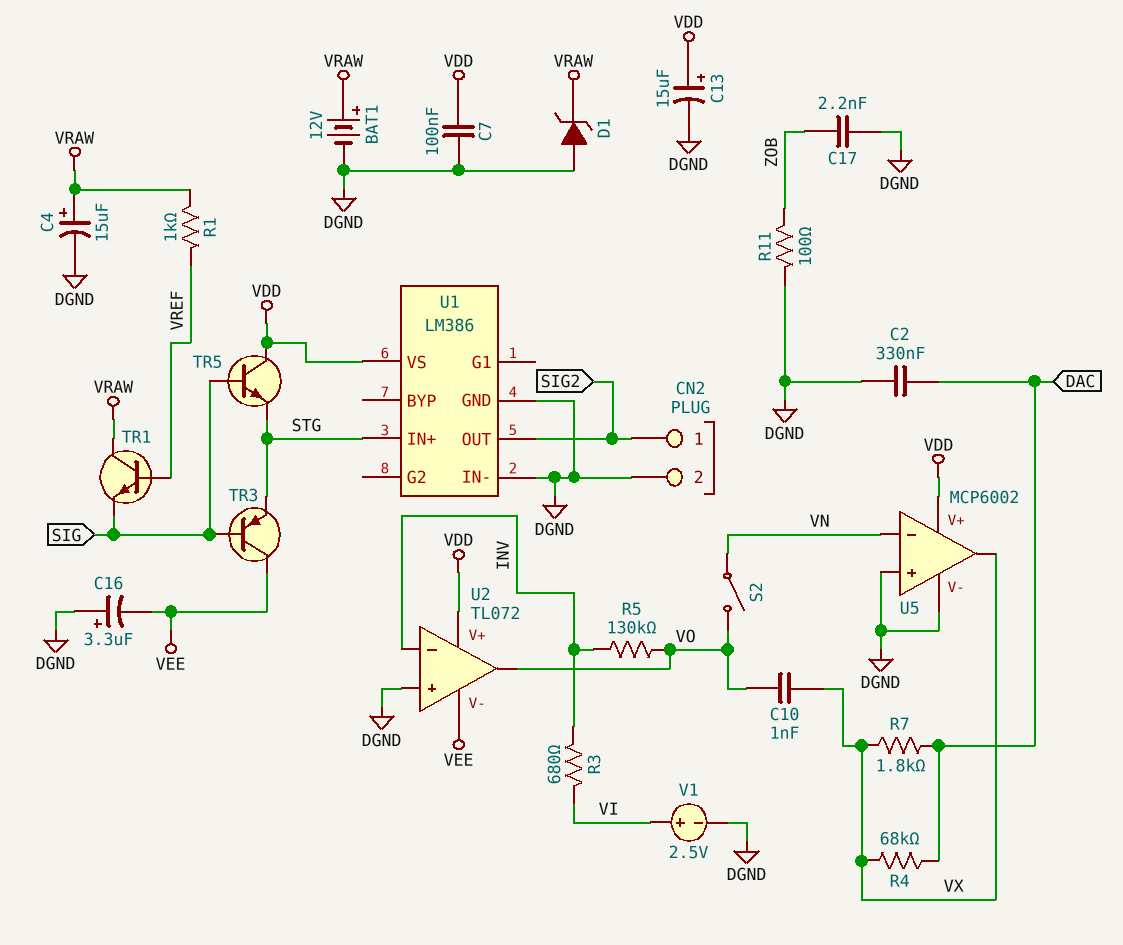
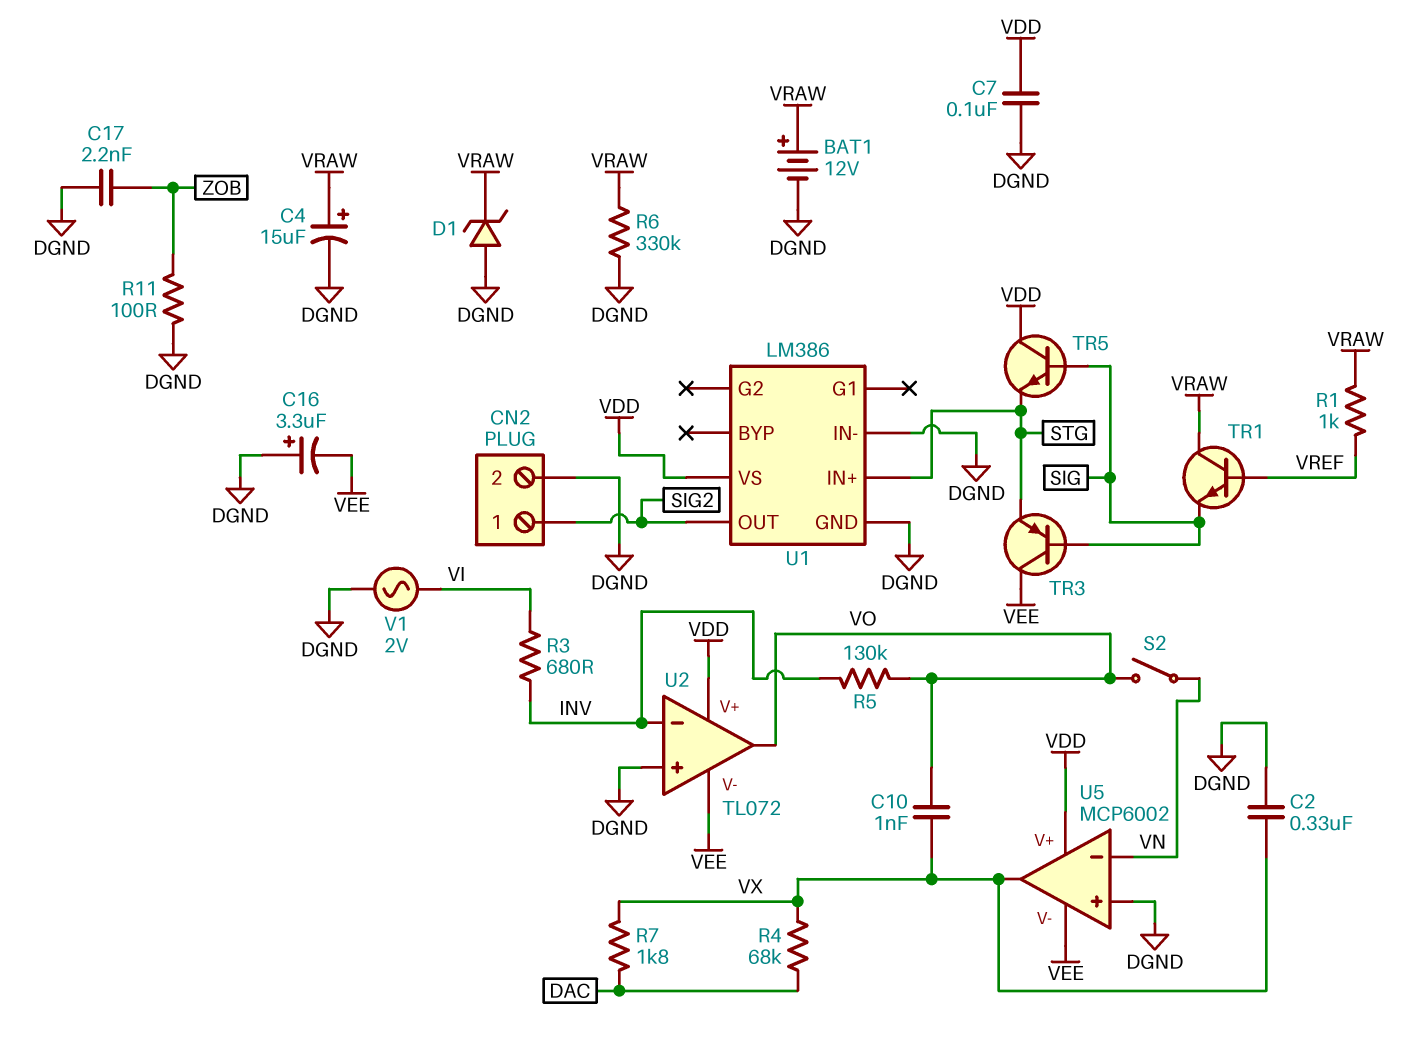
C2: 330nF (DAC, DGND) -> 330nF (DGND, VX)
C13: 15uF (plus VDD, minus DGND) -> none
R6: none -> 330k (DGND, VRAW)
U5 pin V-: DGND -> VEE
V1: 2.5V (plus VI, minus DGND) -> AC 2V (DGND, VI)

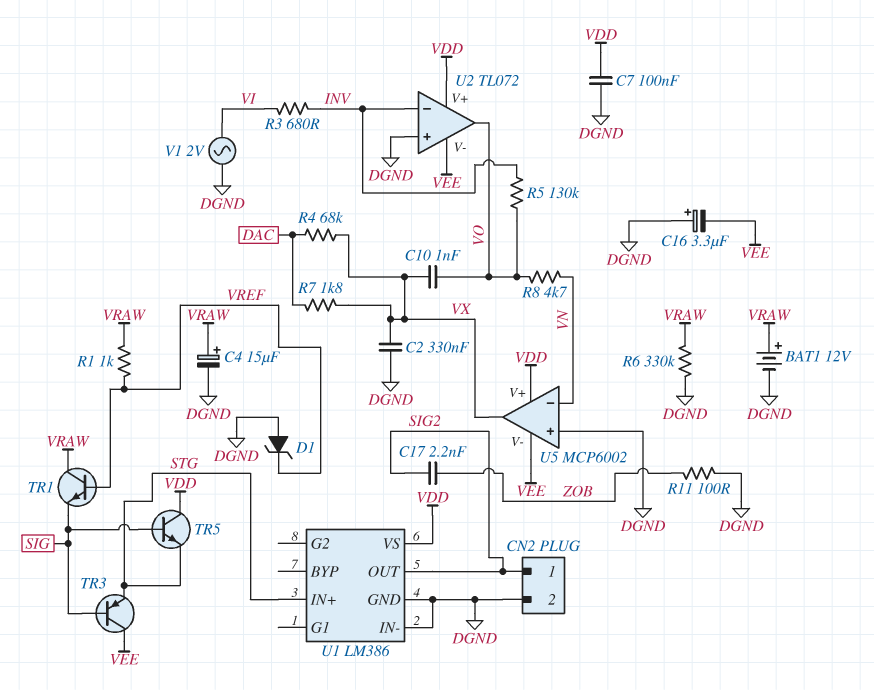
C17: 2.2nF (DGND, ZOB) -> 2.2nF (SIG2, ZOB)
D1: zener (A DGND, K VRAW) -> zener (A DGND, K VREF)
R8: none -> 4.7k (VN, VO)
S2: switch (VN, VO) -> none

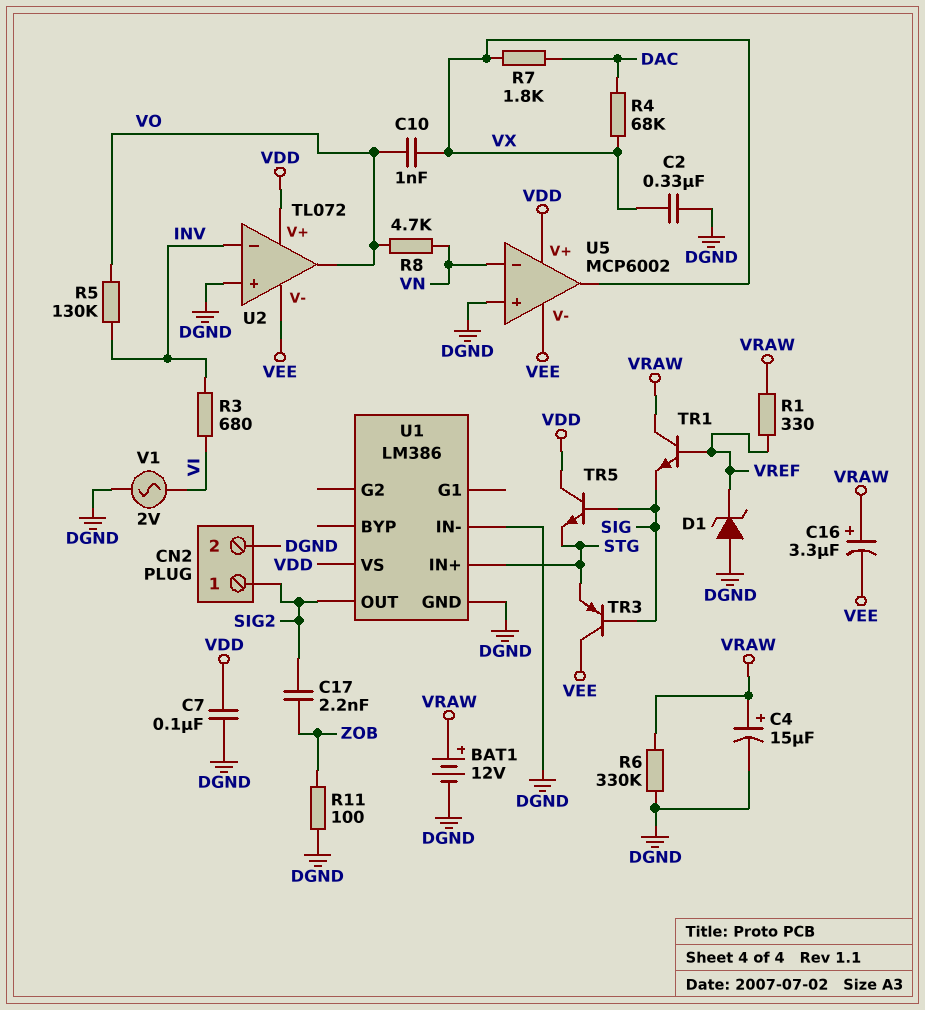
C16: 3.3uF (plus DGND, minus VEE) -> 3.3uF (plus VRAW, minus VEE)
R1: 1k (VRAW, VREF) -> 330 (VRAW, VREF)

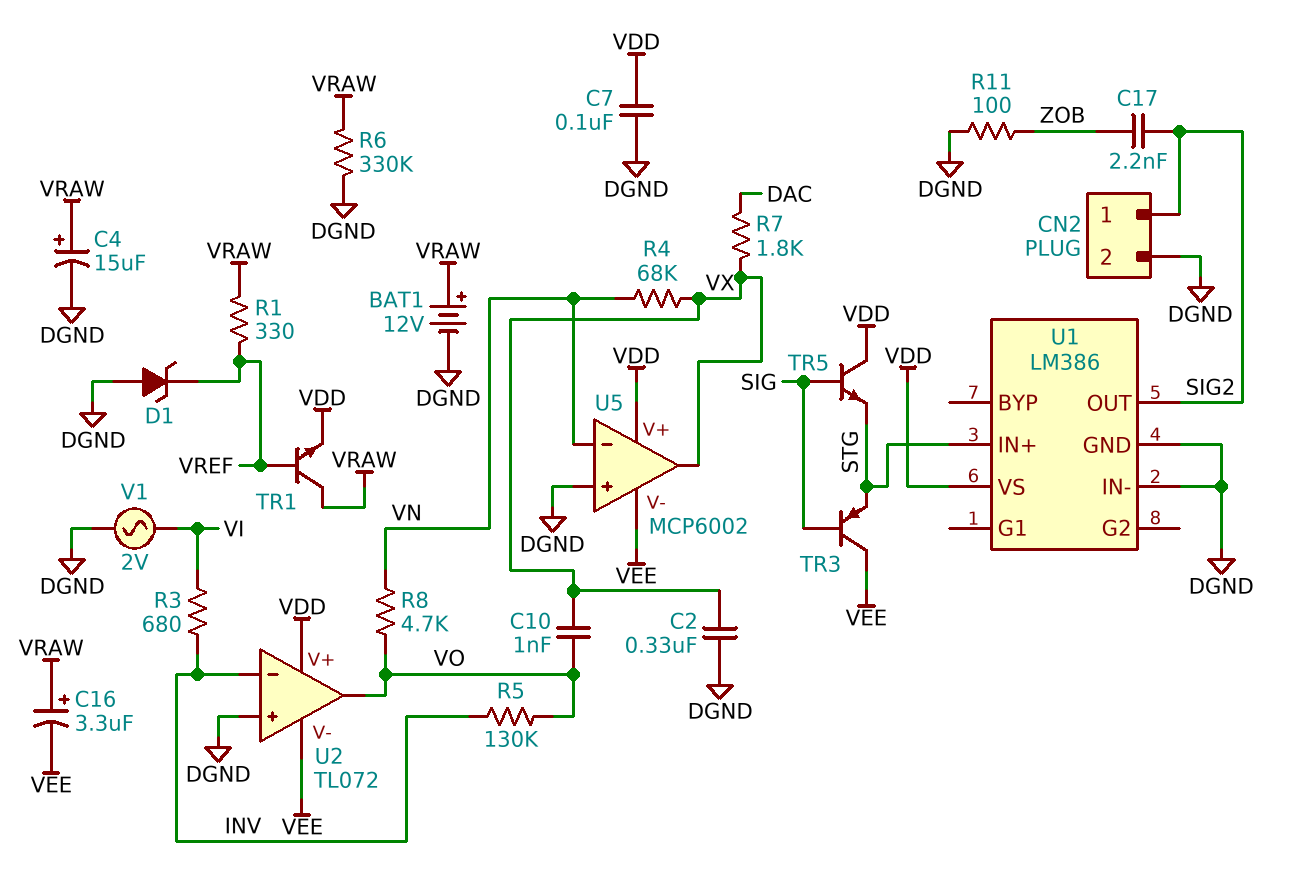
R4: 68k (DAC, VX) -> 68k (VN, VX)
TR1: NPN (B VREF, C VRAW, E SIG) -> NPN (B VREF, C VRAW, E VDD)

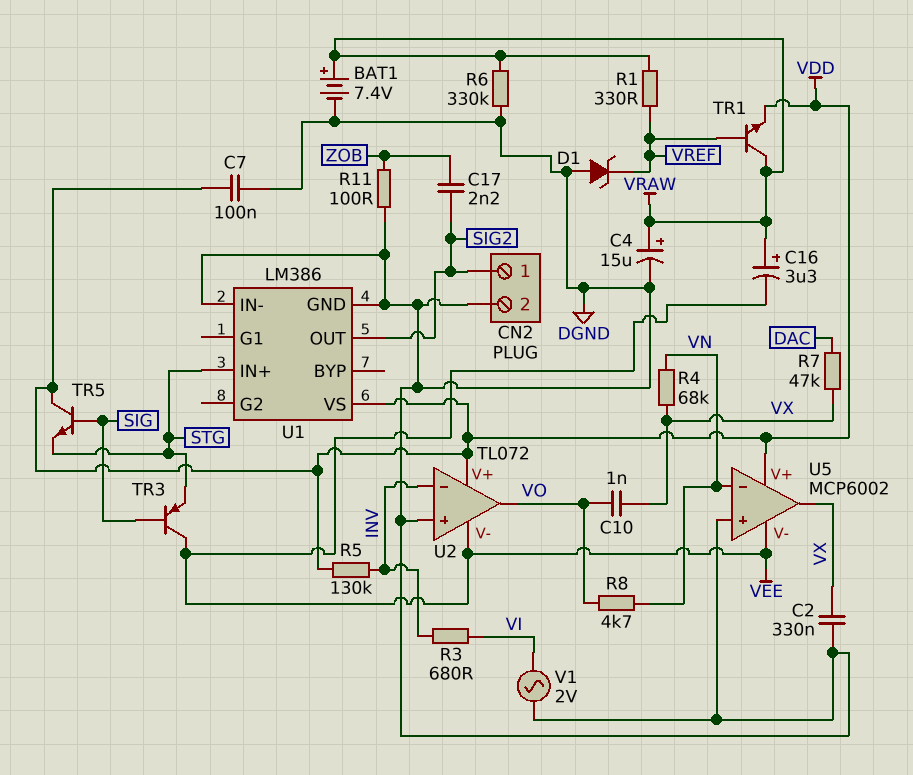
BAT1: 12V (plus VRAW, minus DGND) -> 7.4V (plus VRAW, minus DGND)
R5: 130k (INV, VO) -> 130k (INV, VDD)
R7: 1.8k (DAC, VX) -> 47k (DAC, VX)

